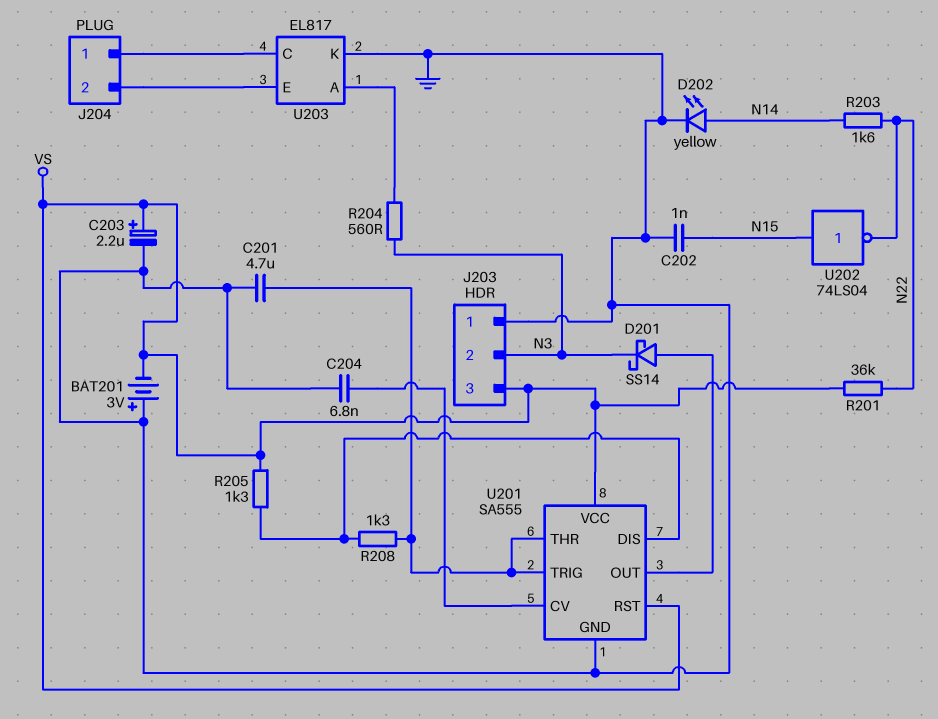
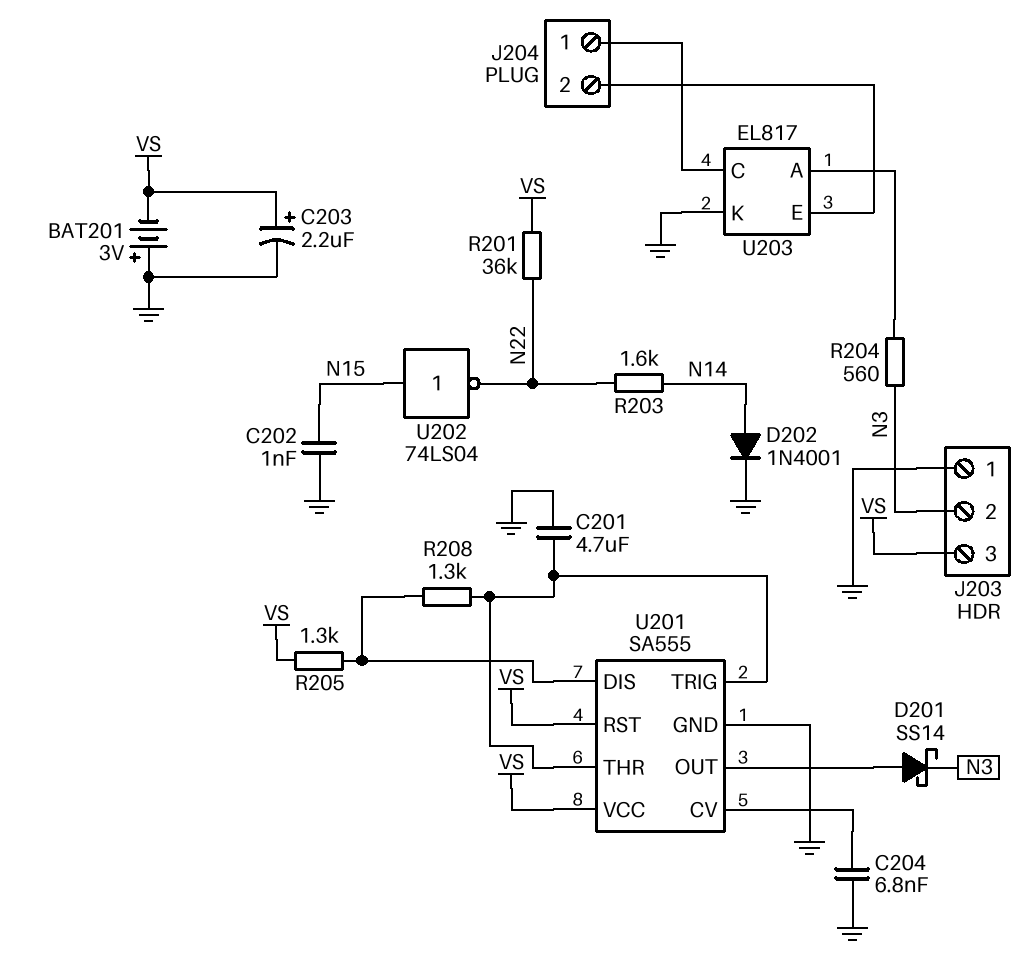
D202: LED yellow (A N14, K GND) -> diode 1N4001 (A N14, K GND)

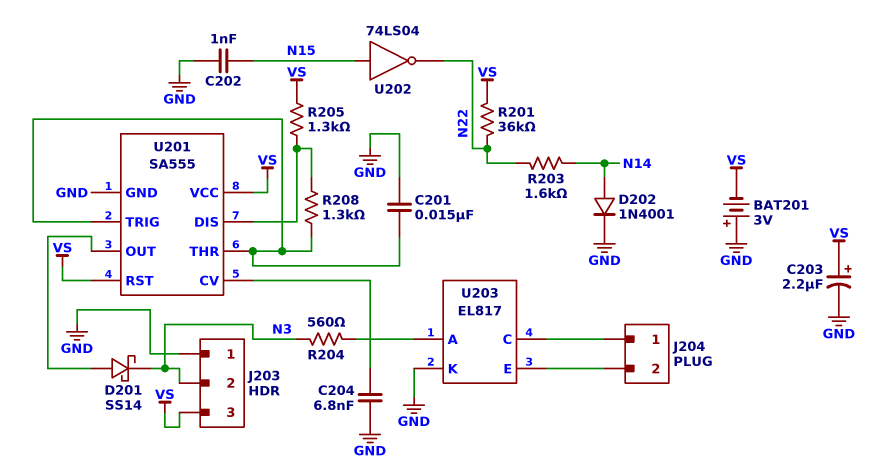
C201: 4.7uF (GND, U201/THR) -> 15nF (GND, U201/THR)

